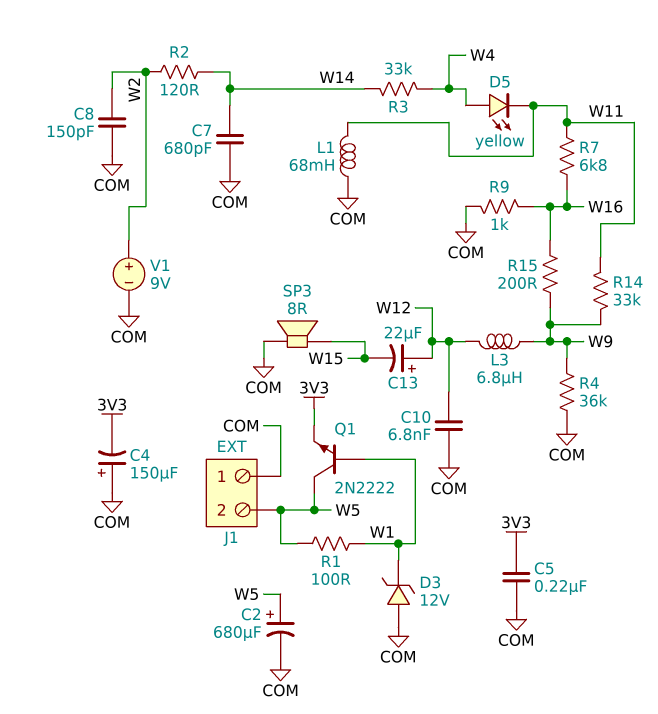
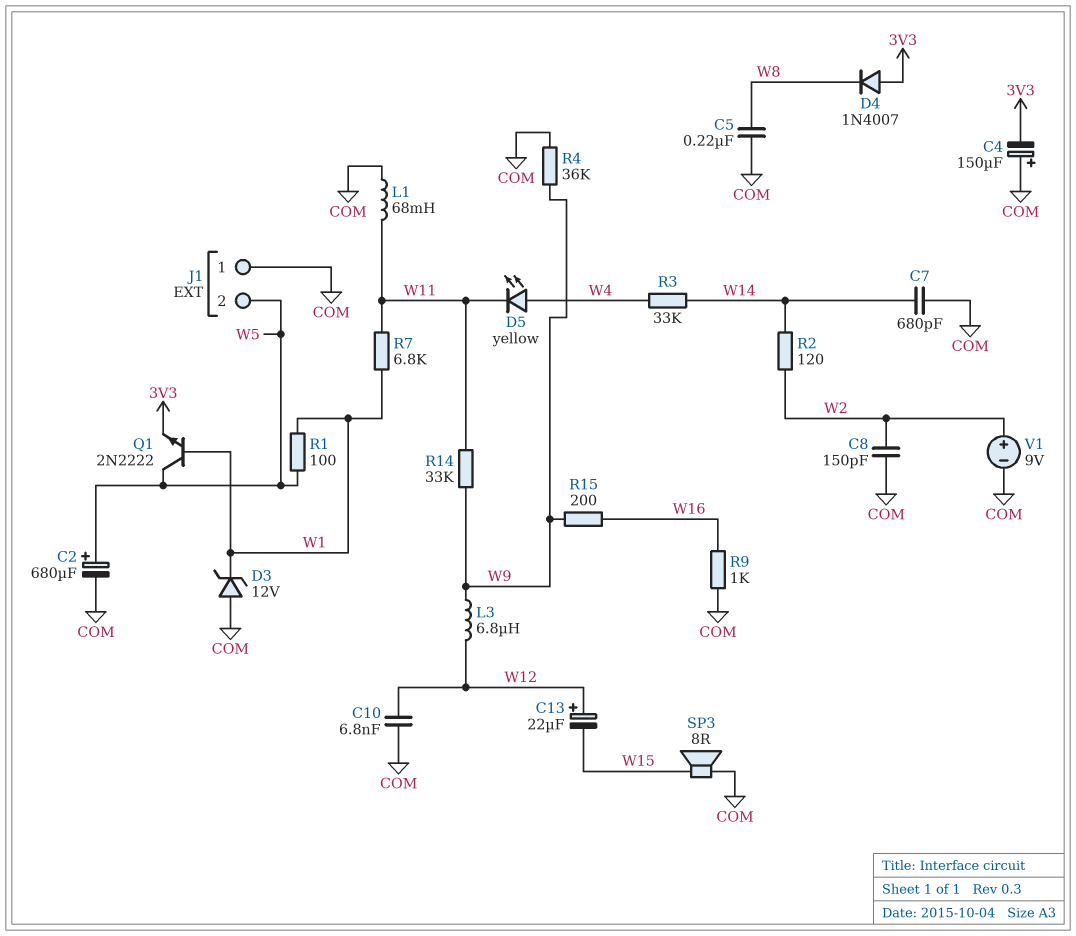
C5: 220nF (3V3, COM) -> 220nF (COM, W8)
D4: none -> diode 1N4007 (A 3V3, K W8)
R7: 6.8k (W11, W16) -> 6.8k (W1, W11)

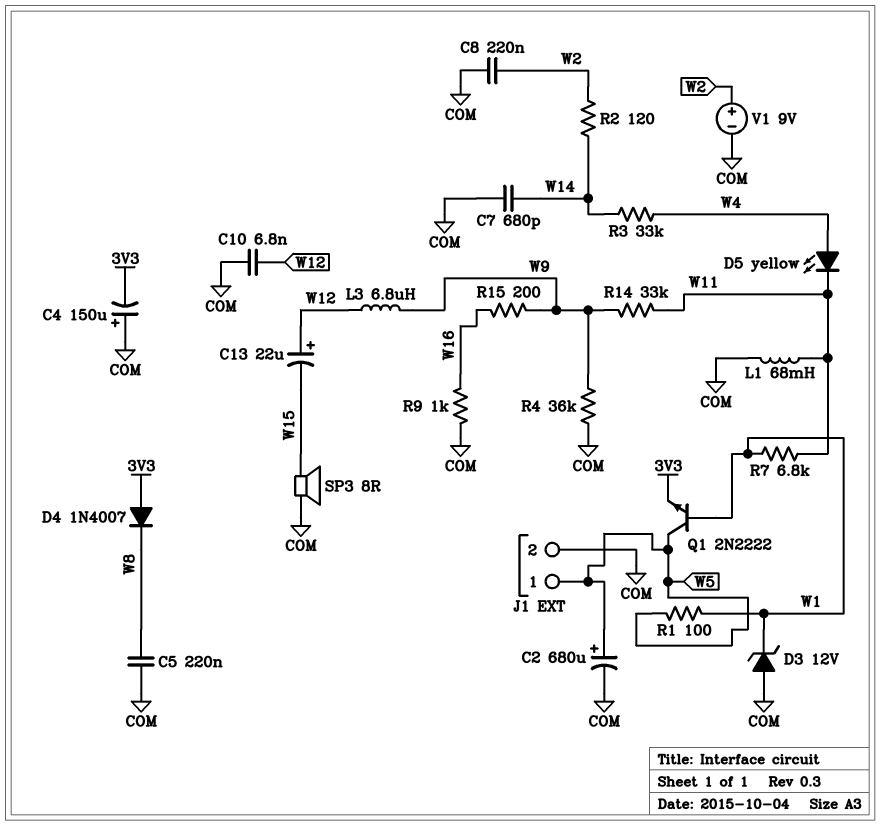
C8: 150pF (COM, W2) -> 220nF (COM, W2)
J1 pin 1: COM -> W5
J1 pin 2: W5 -> COM

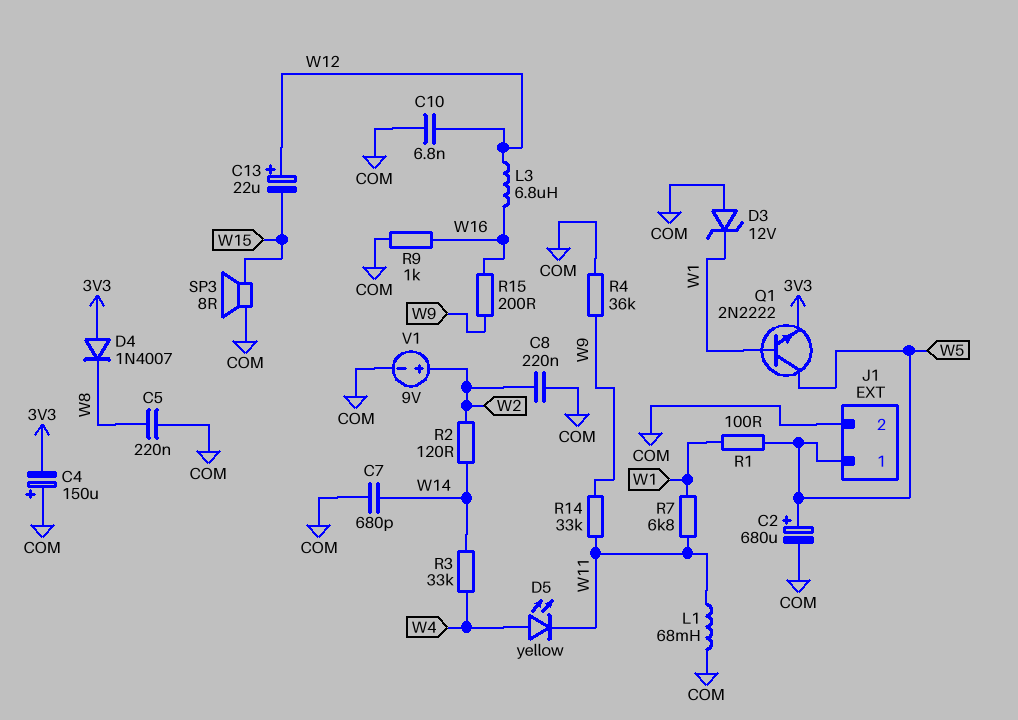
L3: 6.8uH (W9, W12) -> 6.8uH (W12, W16)

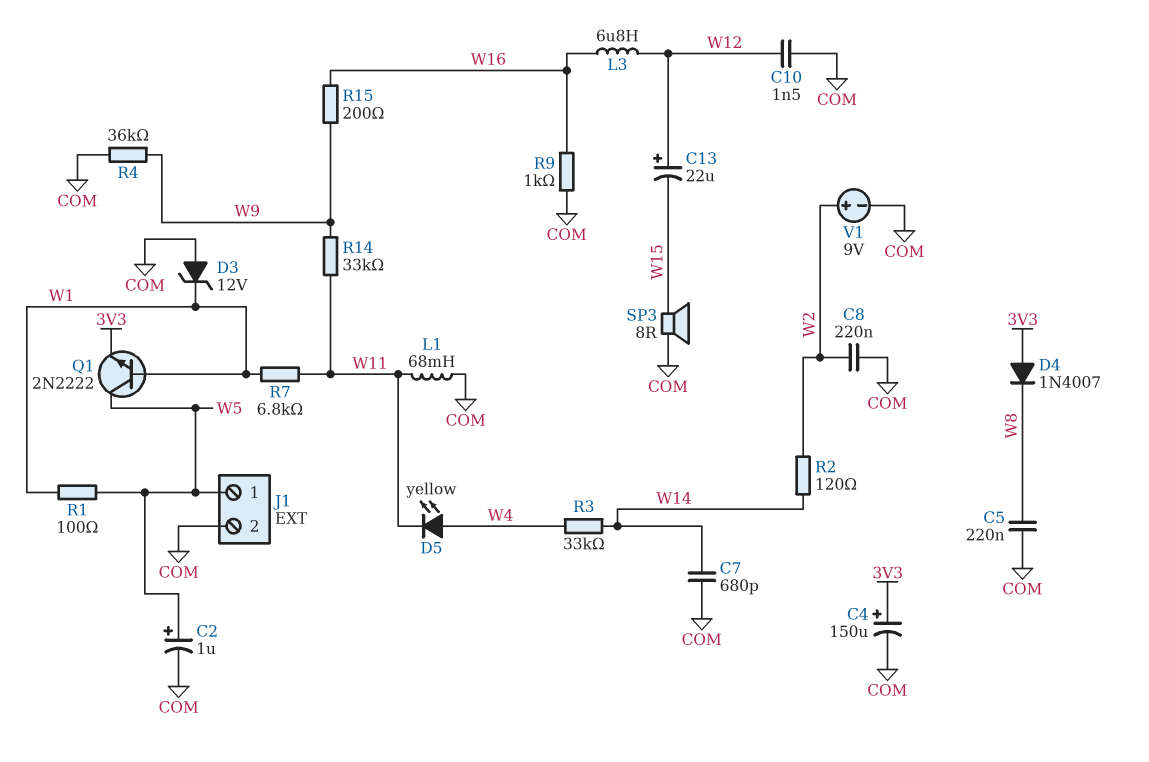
C2: 680uF (plus W5, minus COM) -> 1uF (plus W5, minus COM)
C4: 150uF (plus COM, minus 3V3) -> 150uF (plus 3V3, minus COM)
C10: 6.8nF (COM, W12) -> 1.5nF (COM, W12)

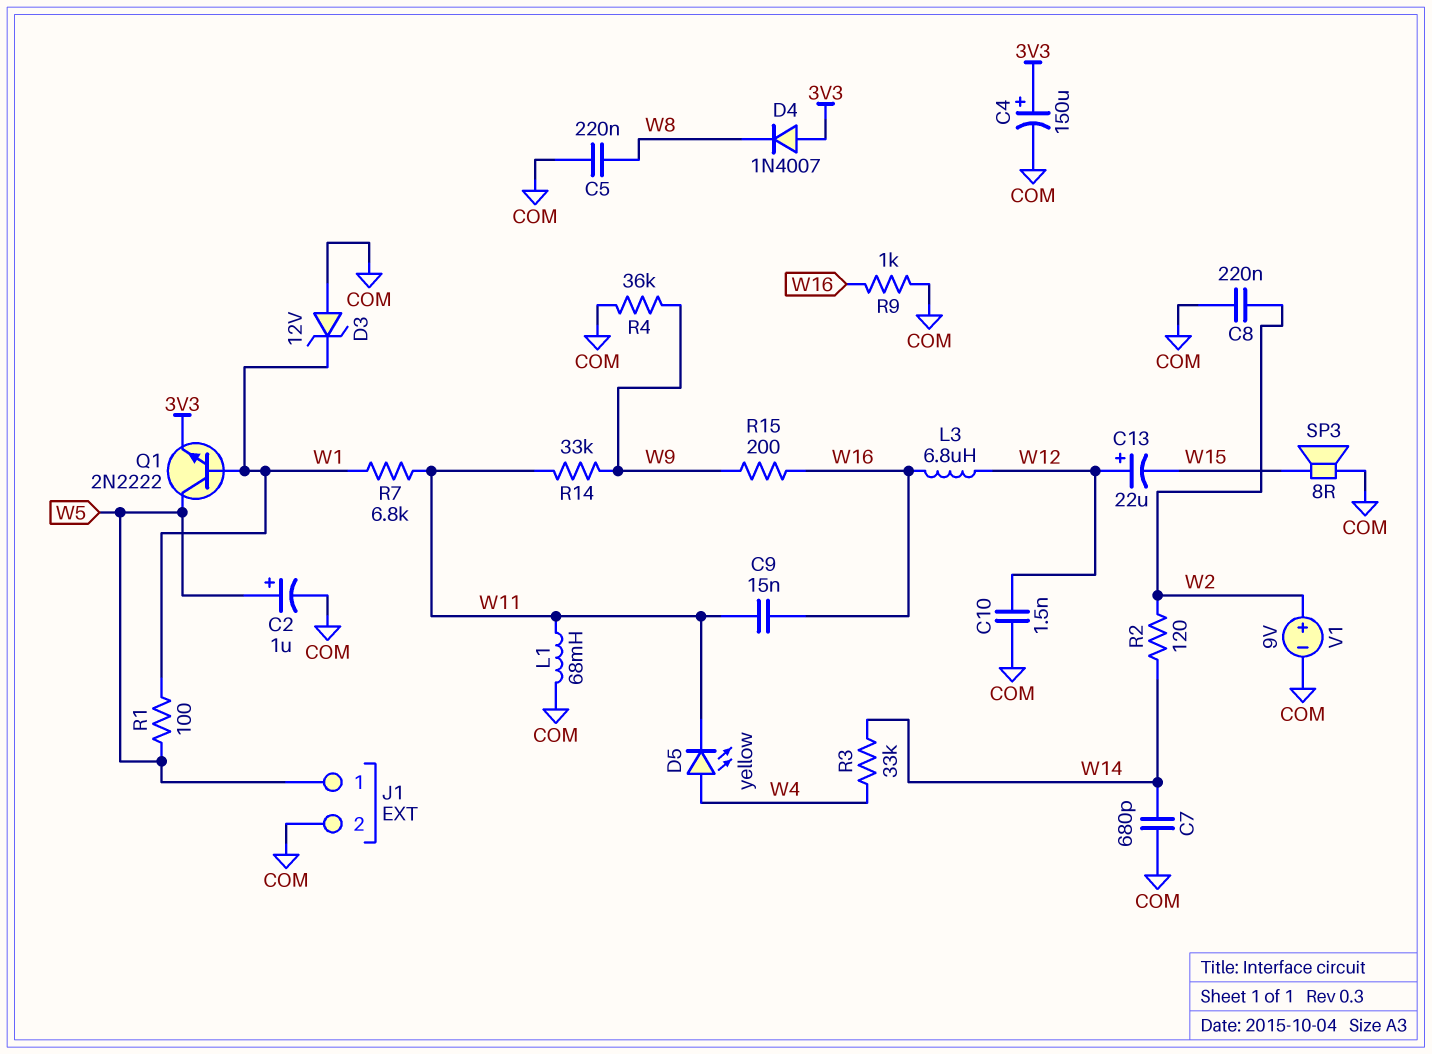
C9: none -> 15nF (W11, W16)

